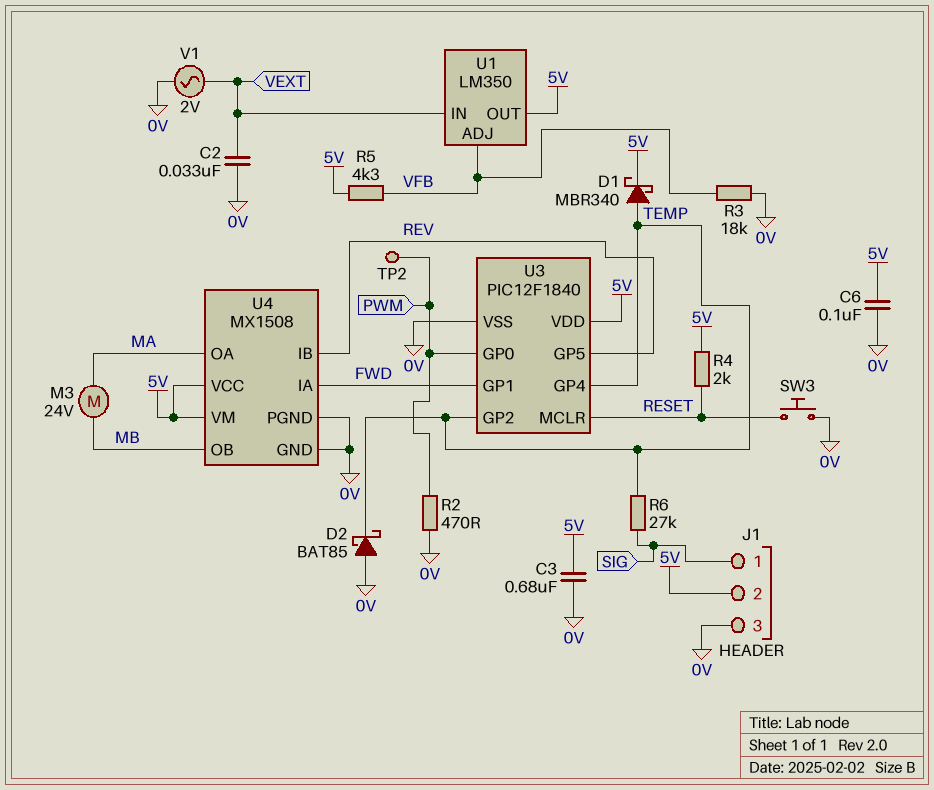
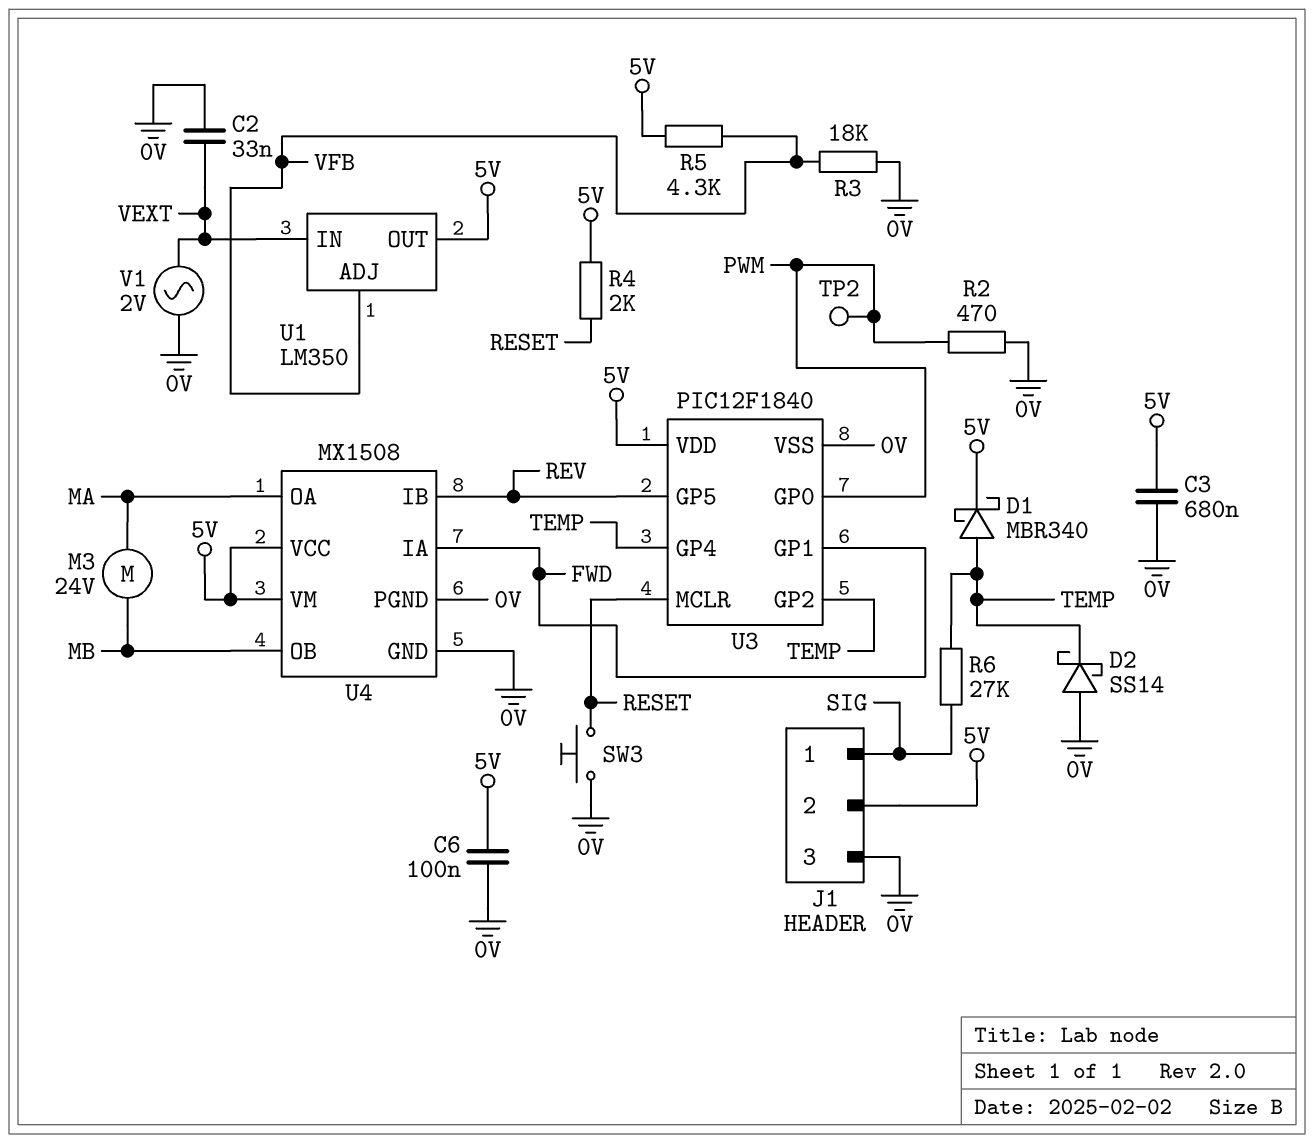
D2: schottky BAT85 (A 0V, K TEMP) -> schottky SS14 (A 0V, K TEMP)

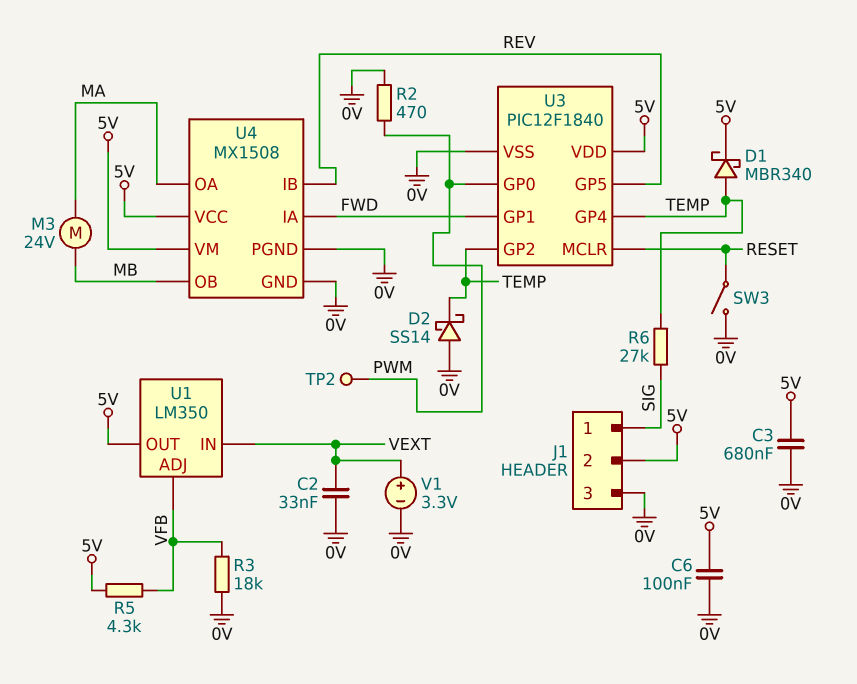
R4: 2k (5V, RESET) -> none
SW3: button (0V, RESET) -> switch (0V, RESET)
V1: AC 2V (0V, VEXT) -> 3.3V (plus VEXT, minus 0V)

